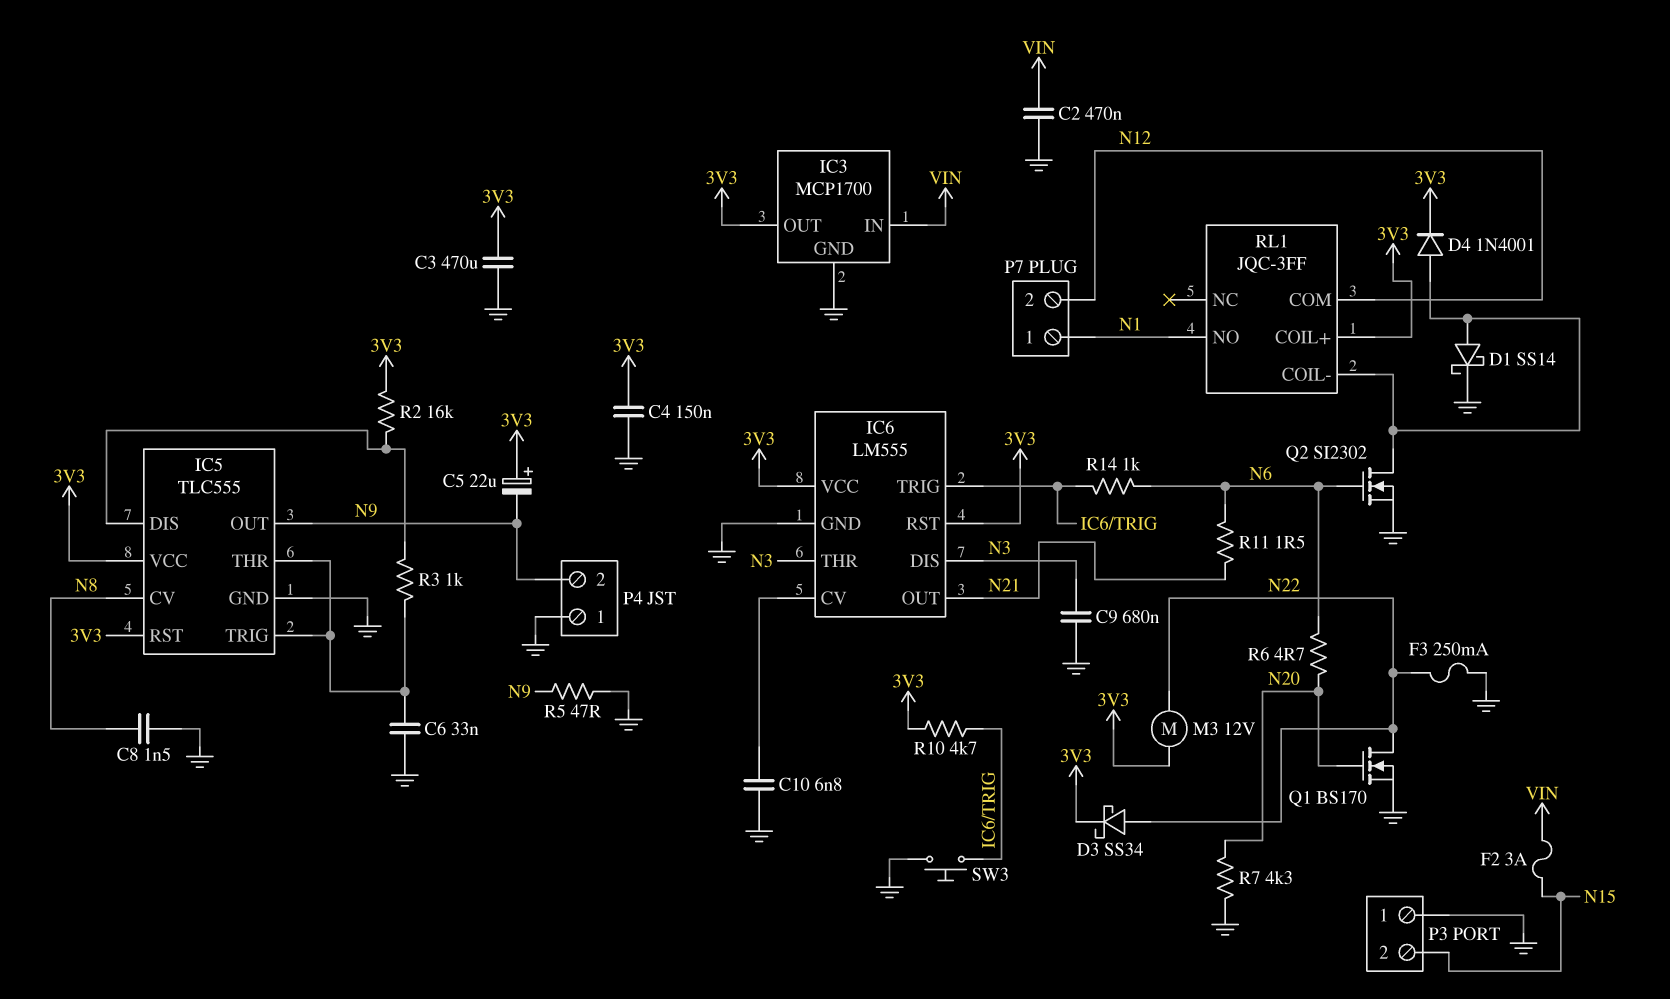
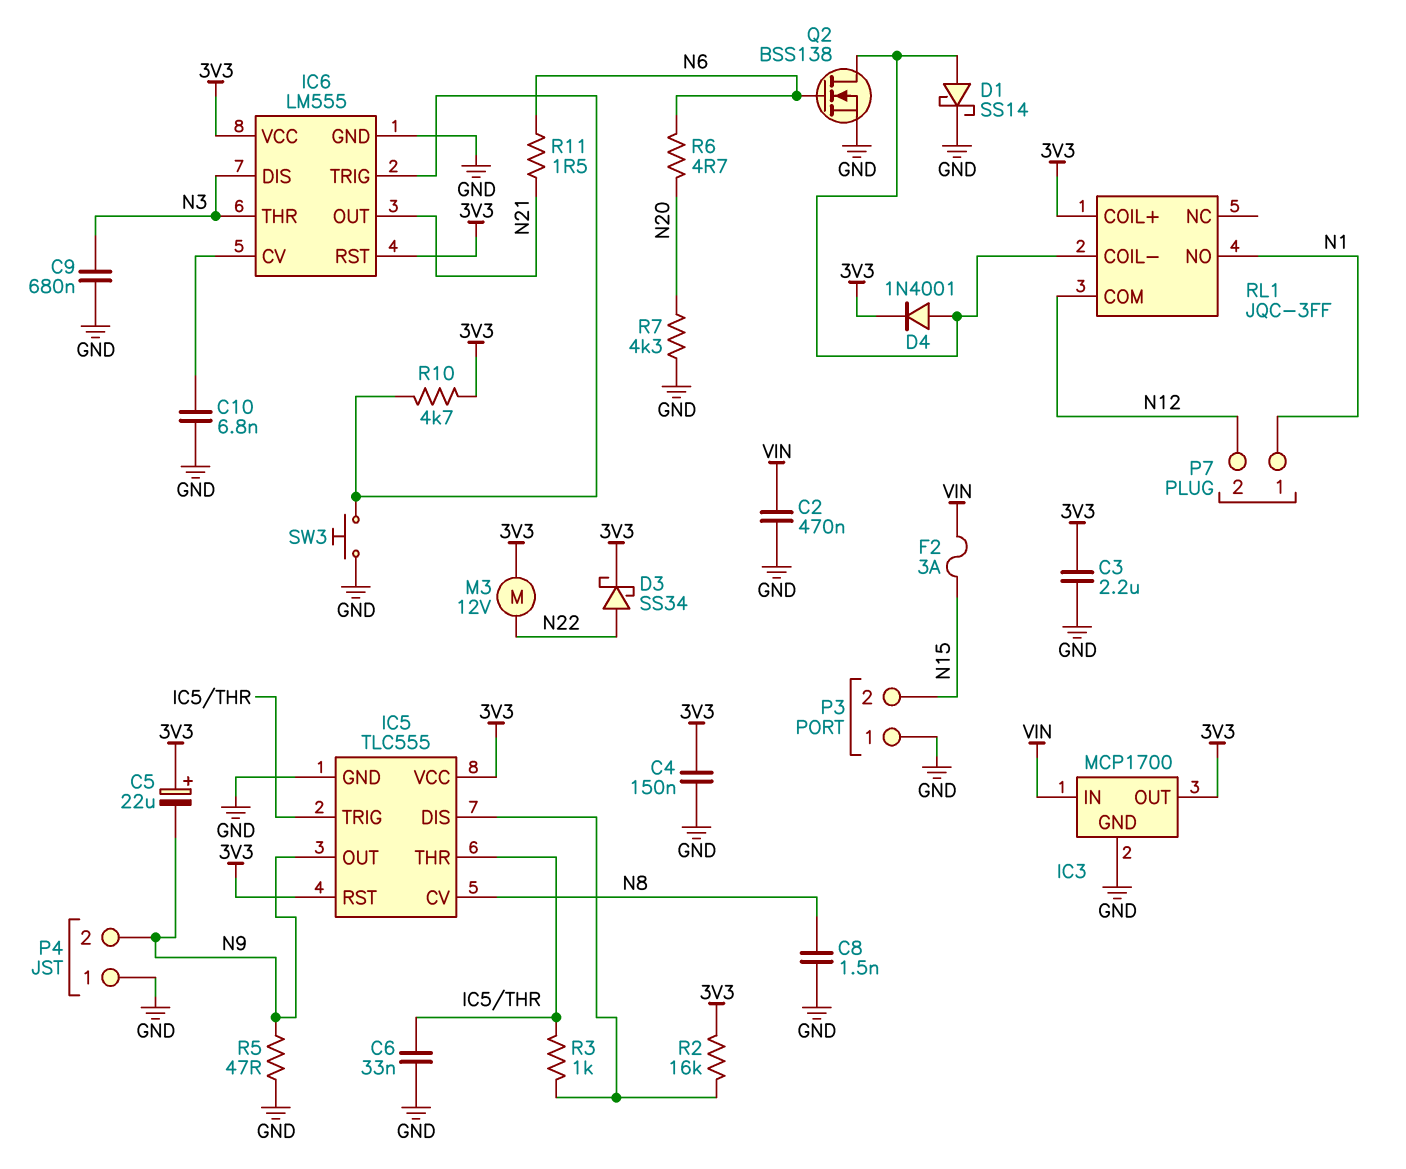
C3: 470uF (3V3, GND) -> 2.2uF (3V3, GND)
F3: 250mA (GND, N22) -> none
Q1: NMOS BS170 (G N20, D N22, S GND) -> none
Q2: NMOS SI2302 (G N6, D RL1/COIL-, S GND) -> NMOS BSS138 (G N6, D RL1/COIL-, S GND)
R14: 1k (IC6/TRIG, N6) -> none

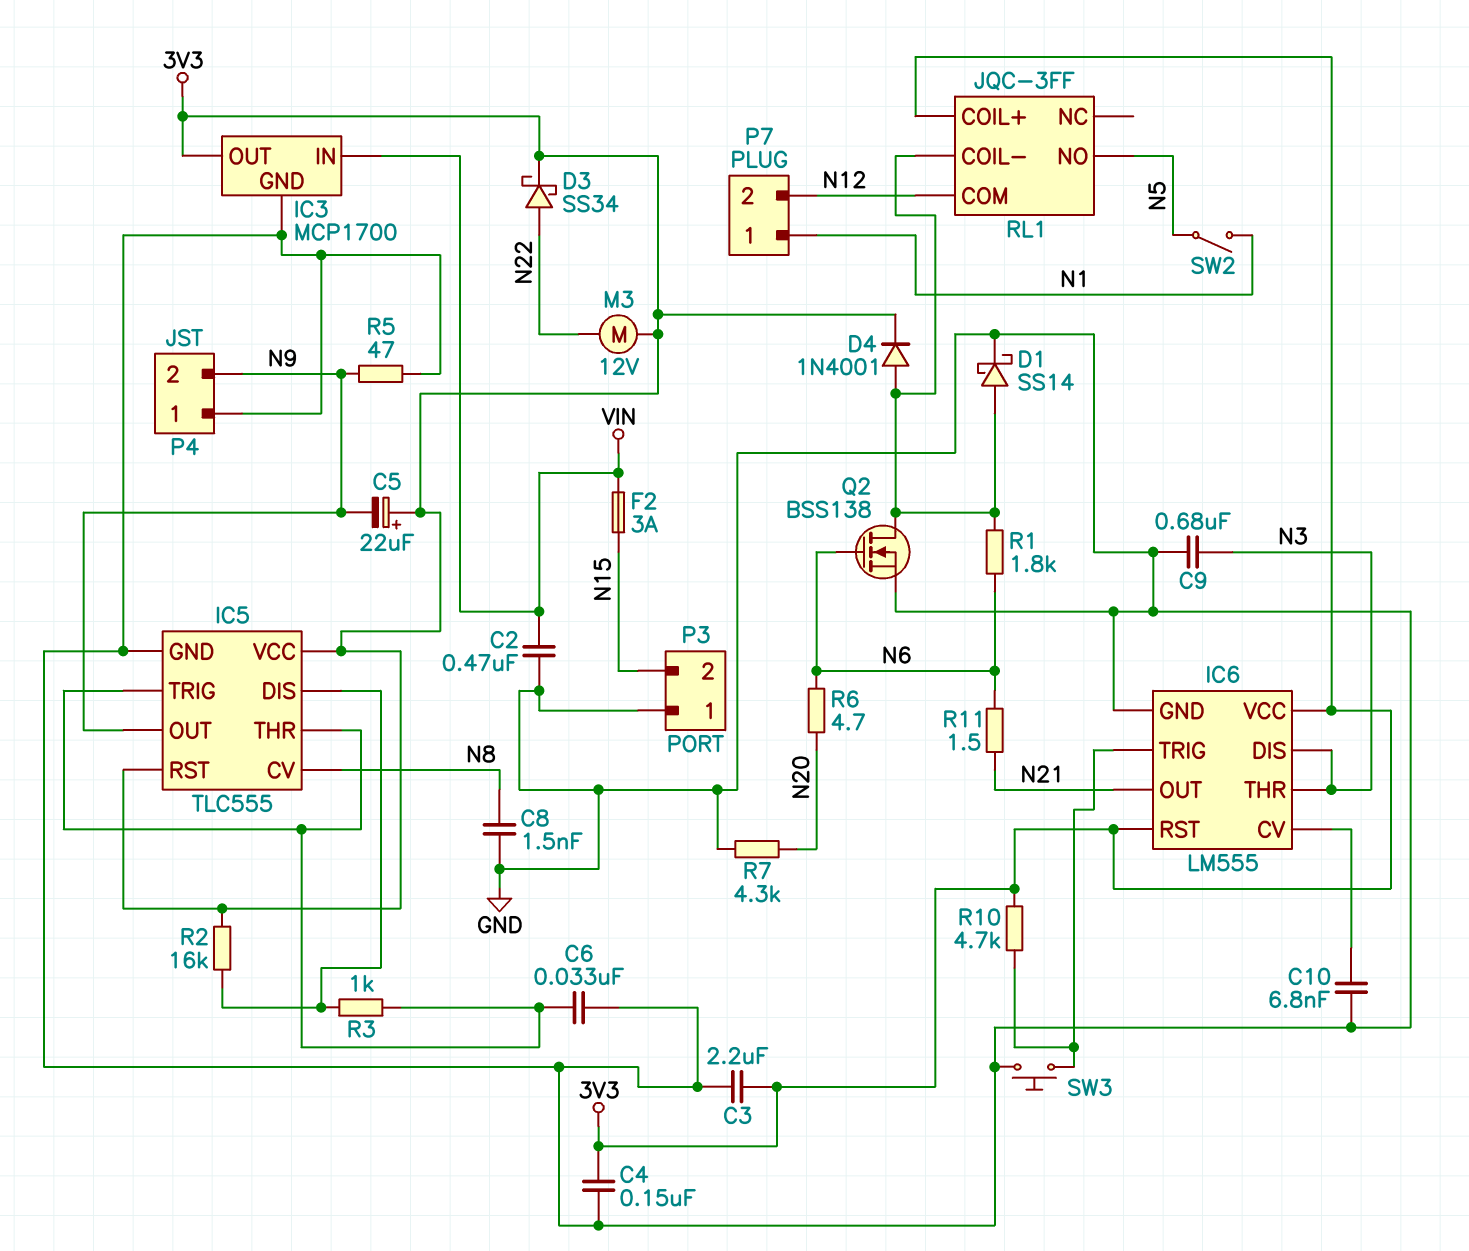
R1: none -> 1.8k (N6, RL1/COIL-)
RL1 pin NO: N1 -> N5
SW2: none -> switch (N1, N5)

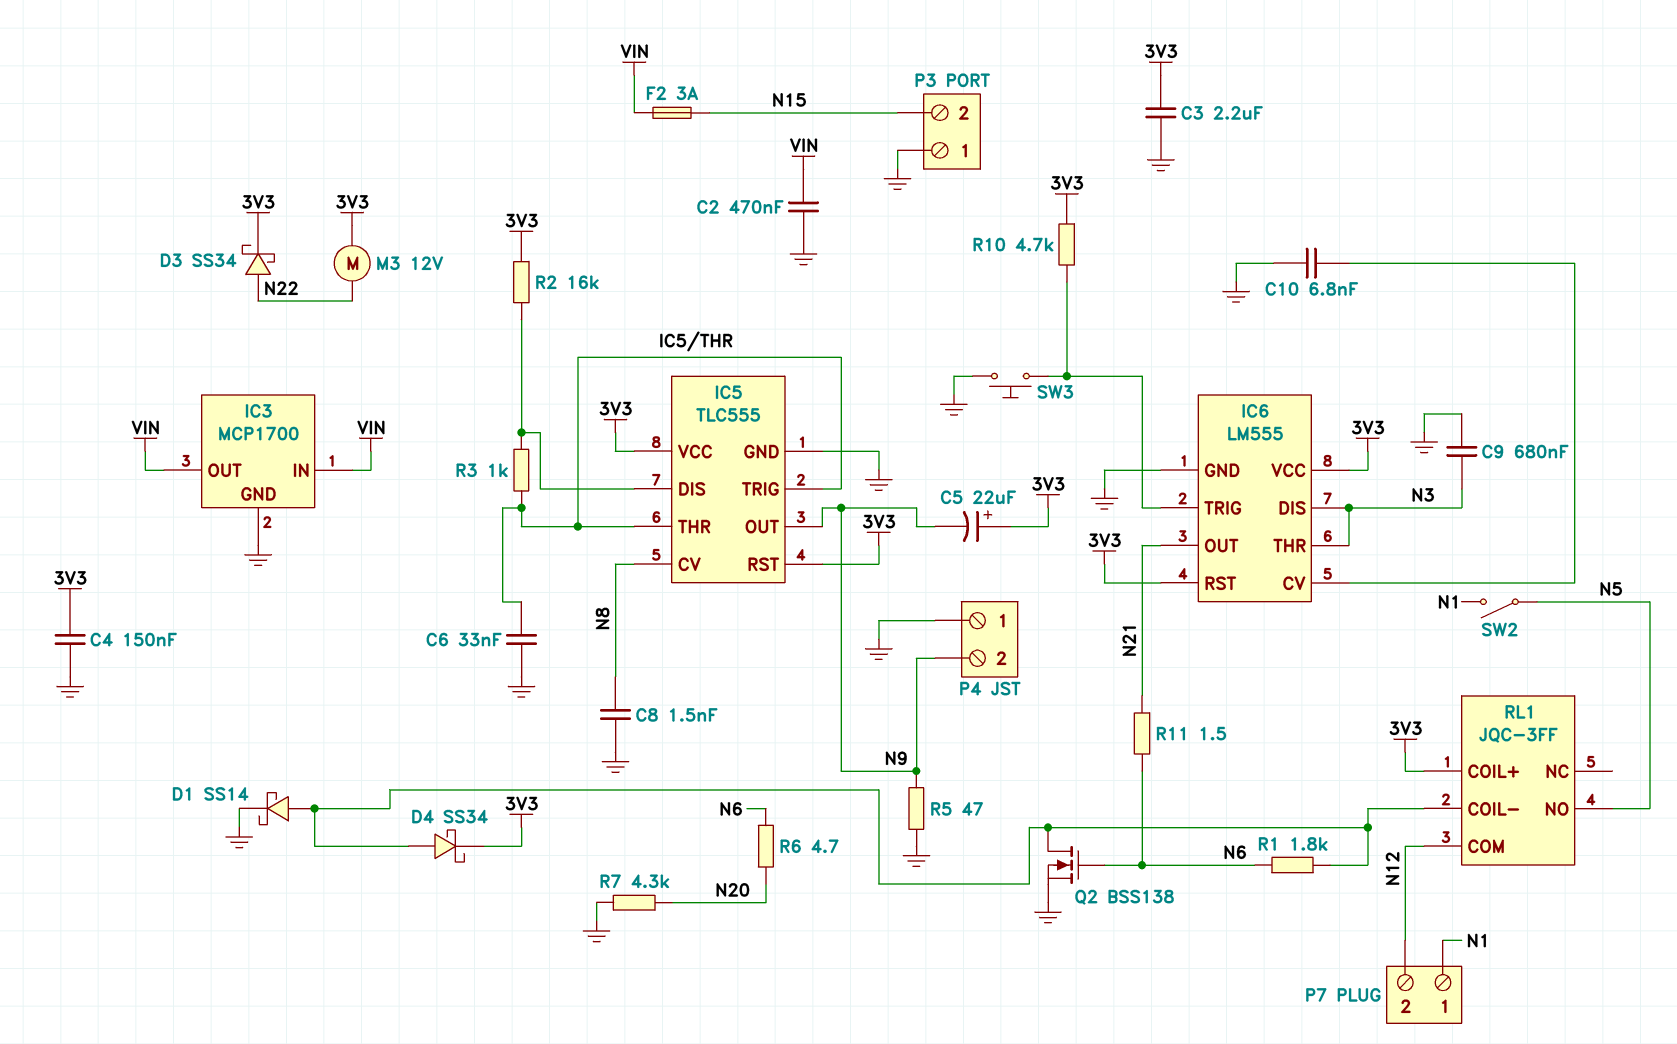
D4: diode 1N4001 (A RL1/COIL-, K 3V3) -> schottky SS34 (A RL1/COIL-, K 3V3)
IC3 pin OUT: 3V3 -> VIN

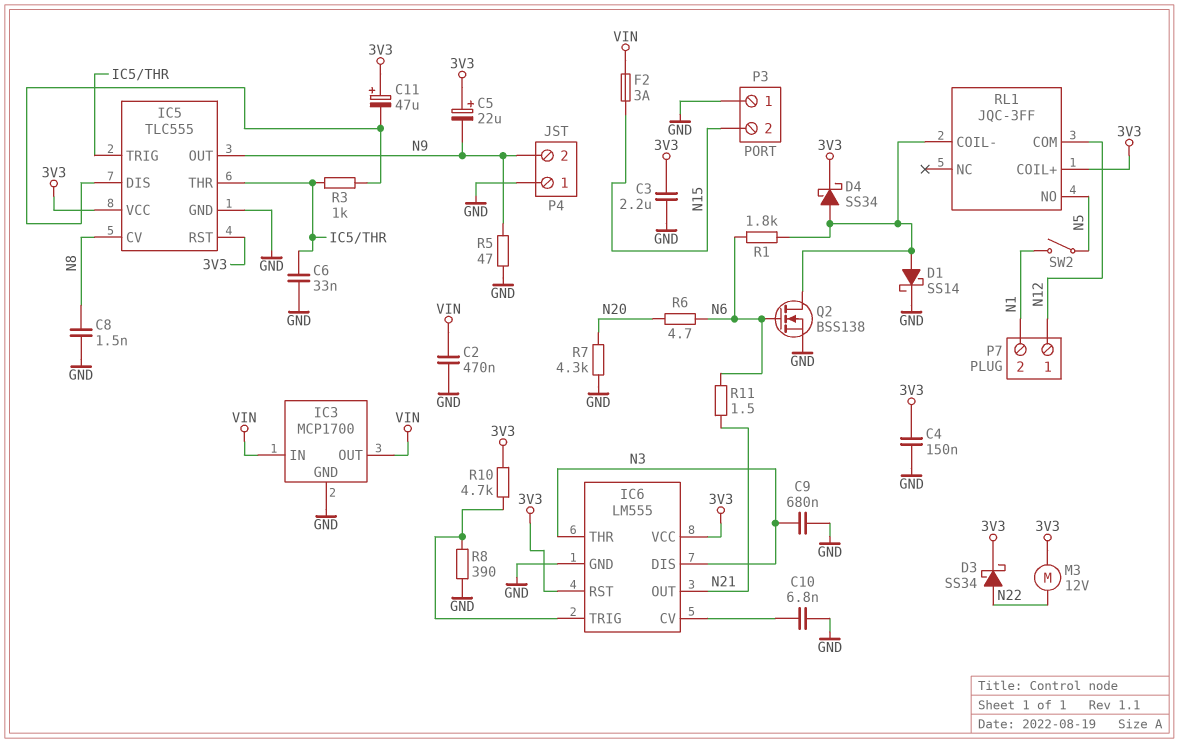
C11: none -> 47uF (plus 3V3, minus IC5/DIS)
P7 pin 1: N1 -> N12
P7 pin 2: N12 -> N1
R2: 16k (3V3, IC5/DIS) -> none
R8: none -> 390 (GND, IC6/TRIG)
SW3: button (GND, IC6/TRIG) -> none

